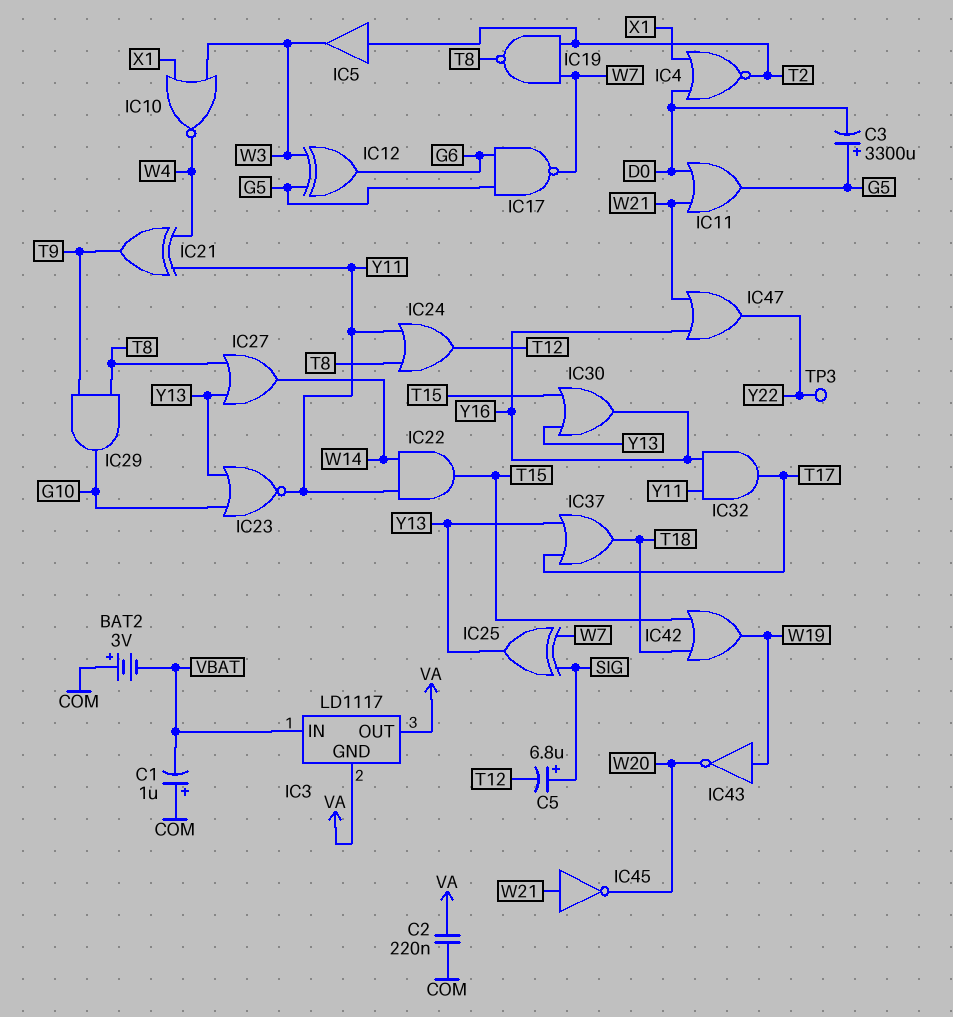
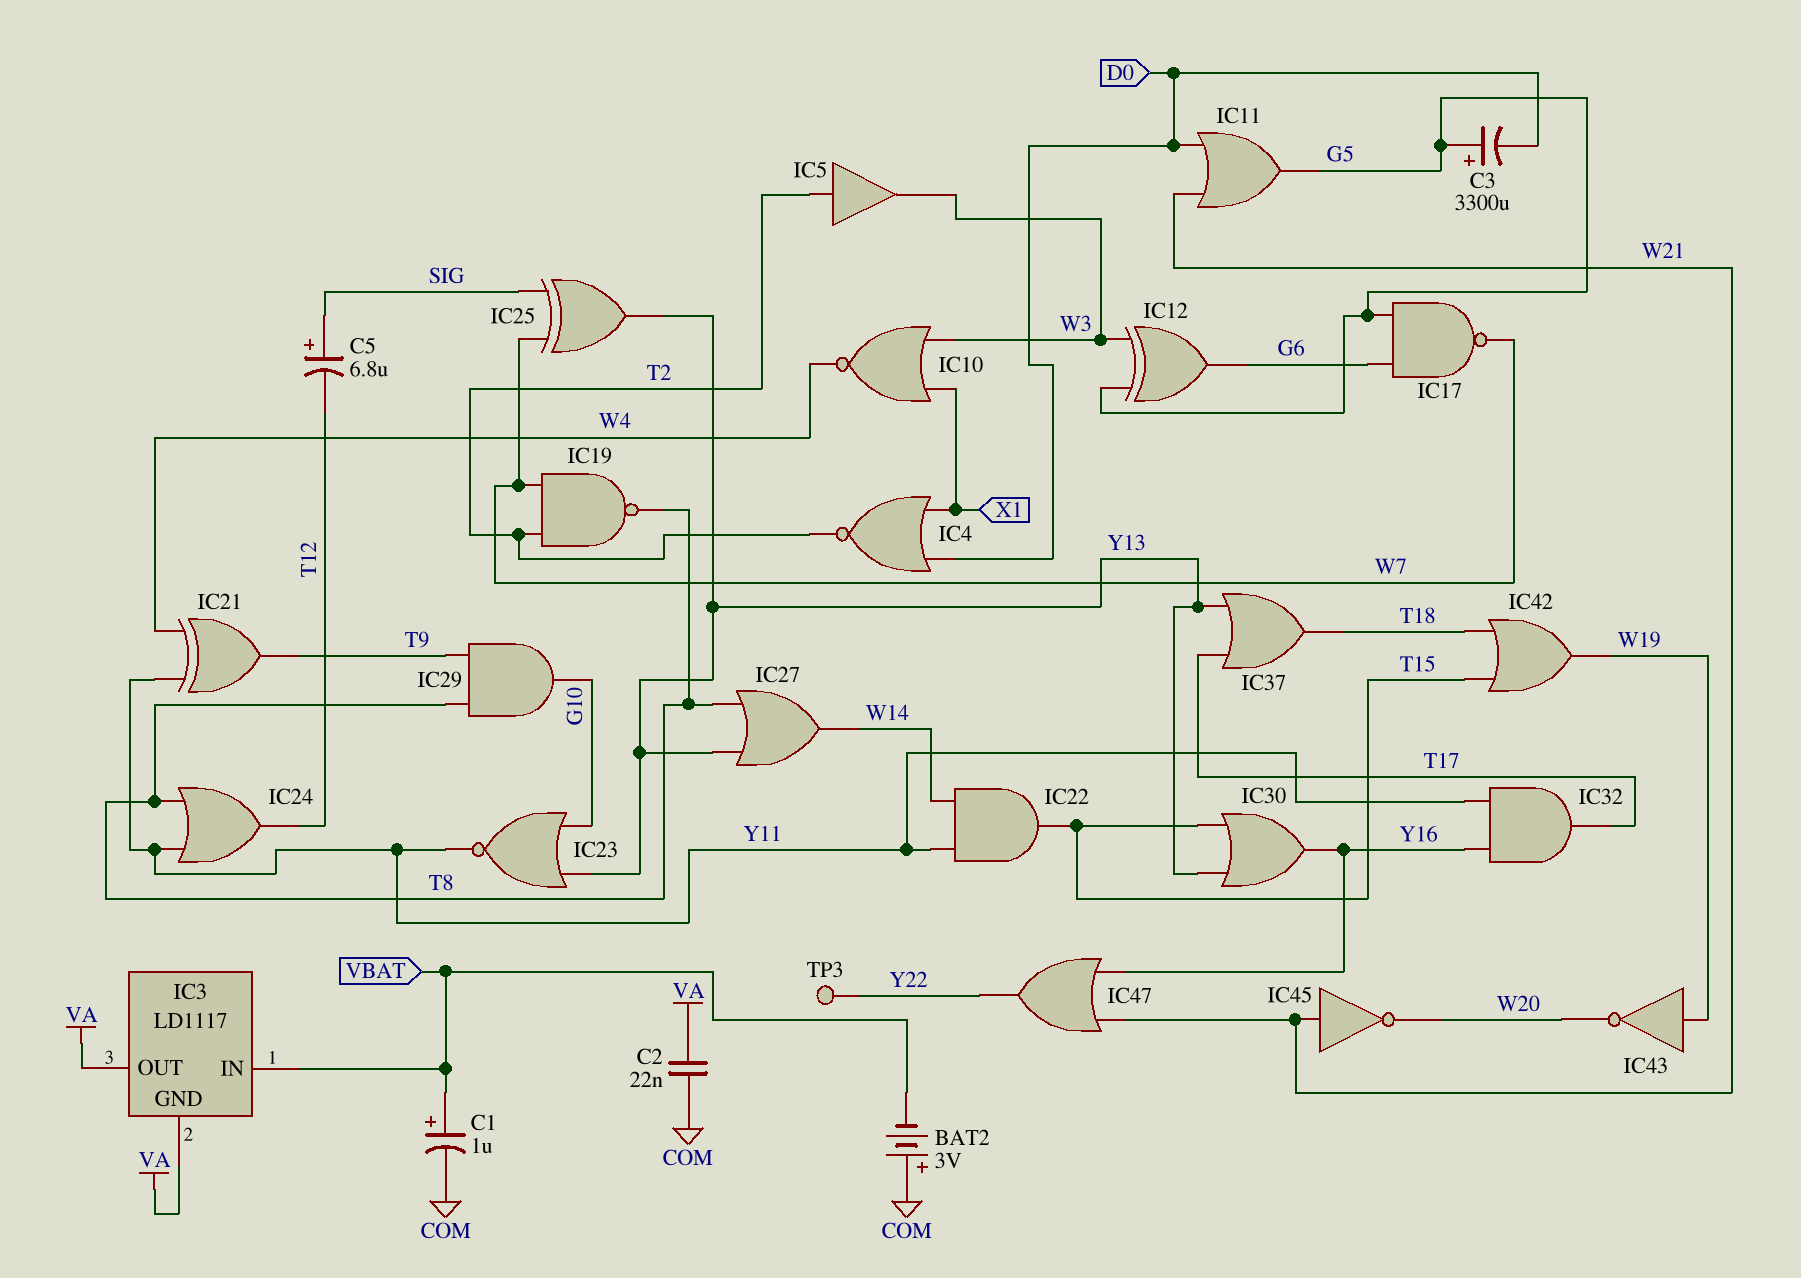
C1: 1uF (plus COM, minus VBAT) -> 1uF (plus VBAT, minus COM)
C2: 220nF (COM, VA) -> 22nF (COM, VA)

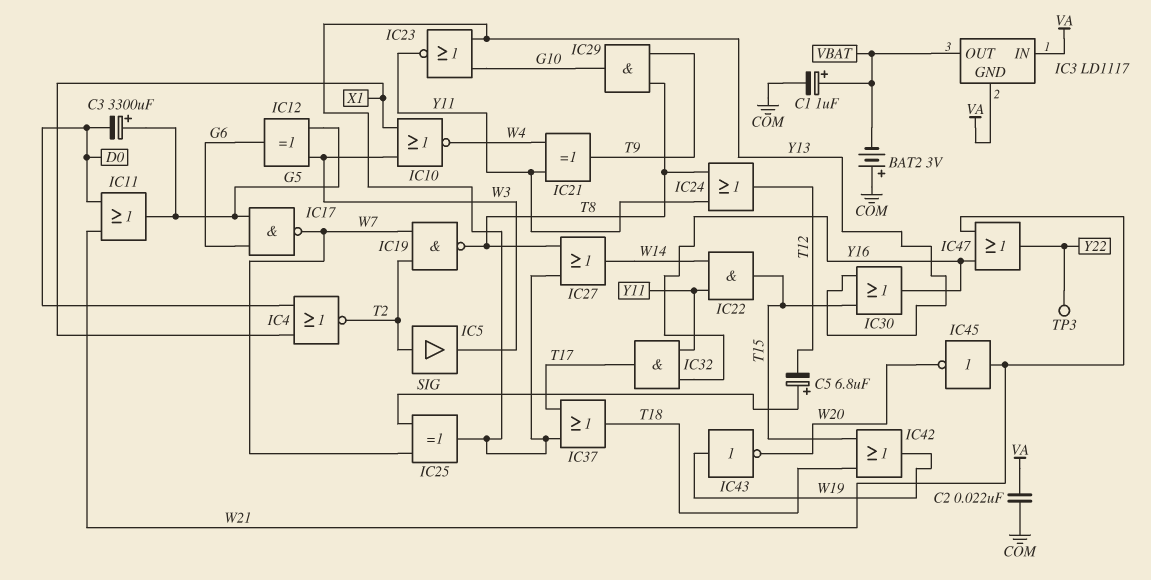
IC3 pin IN: VBAT -> VA
IC3 pin OUT: VA -> VBAT

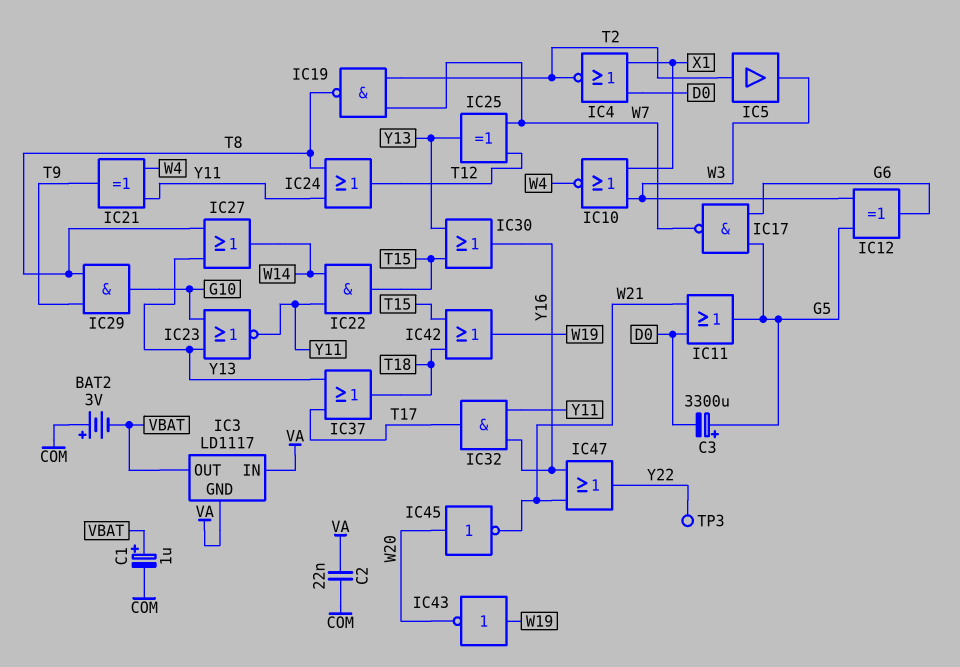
C5: 6.8uF (plus SIG, minus T12) -> none
IC25: XOR (in SIG, in W7, out Y13) -> XOR (in T12, in W7, out Y13)
IC45: NOT (in W21, out W20) -> NOT (in W20, out W21)

